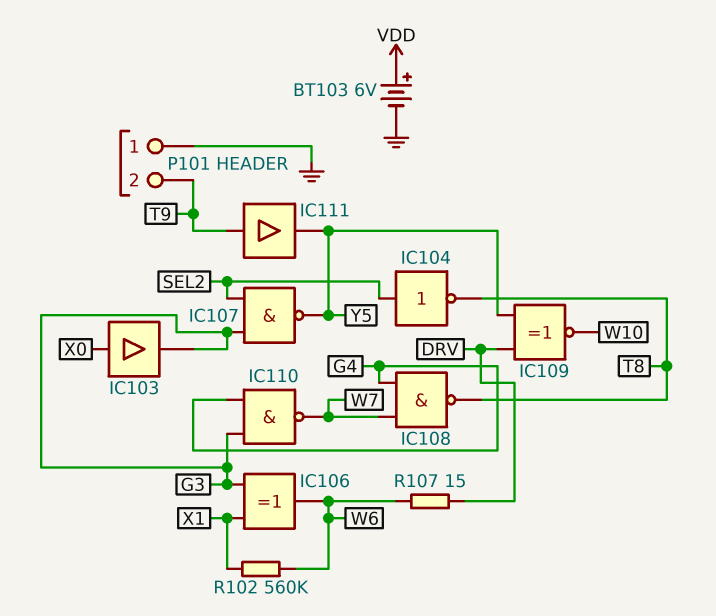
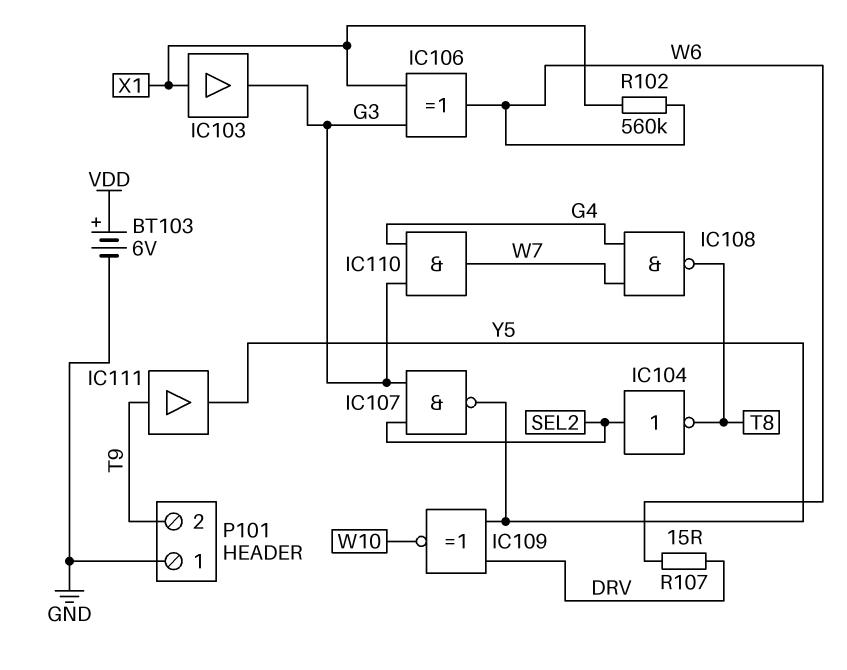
IC103: buffer (in X0, out G3) -> buffer (in X1, out G3)
IC110: NAND (in G3, in G4, out W7) -> AND (in G3, in G4, out W7)

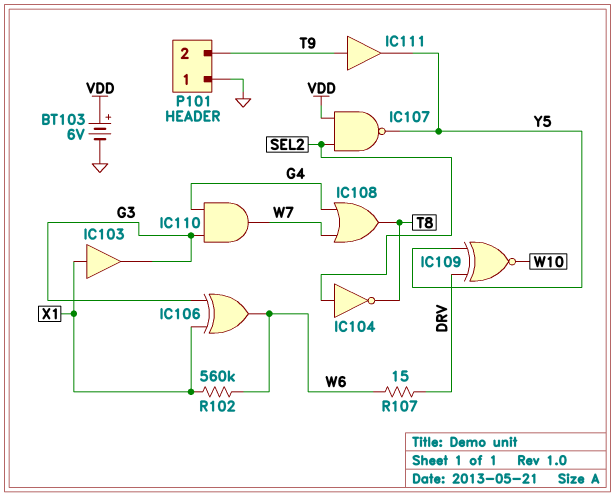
IC107: NAND (in G3, in SEL2, out Y5) -> NAND (in SEL2, in VDD, out Y5)
IC108: NAND (in G4, in W7, out T8) -> OR (in G4, in W7, out T8)

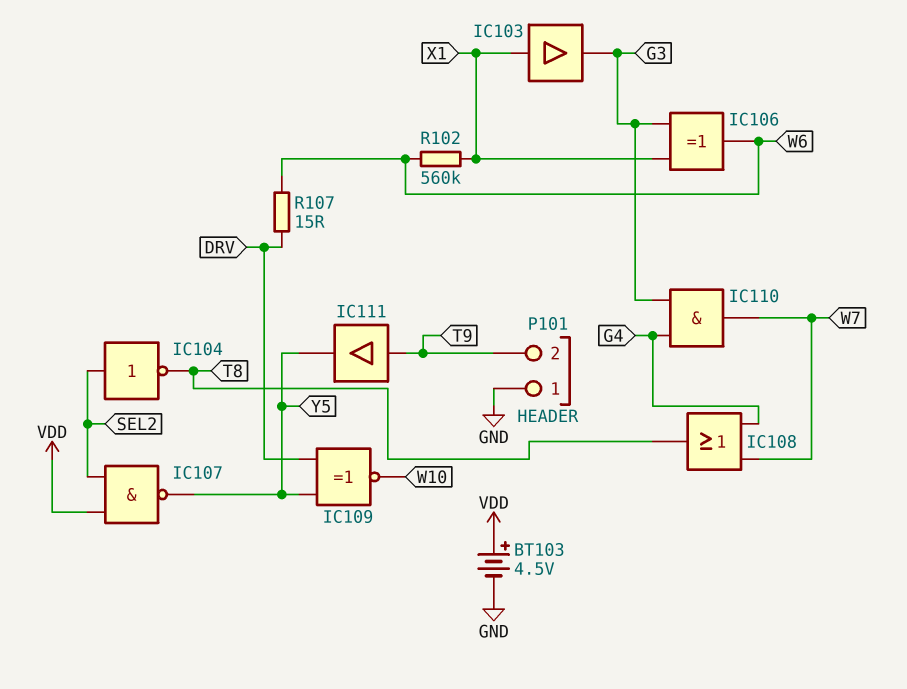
BT103: 6V (plus VDD, minus GND) -> 4.5V (plus VDD, minus GND)

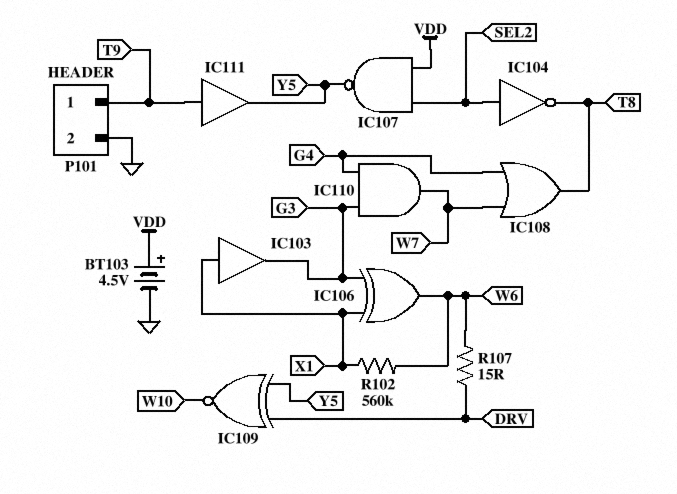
P101 pin 1: GND -> T9
P101 pin 2: T9 -> GND

